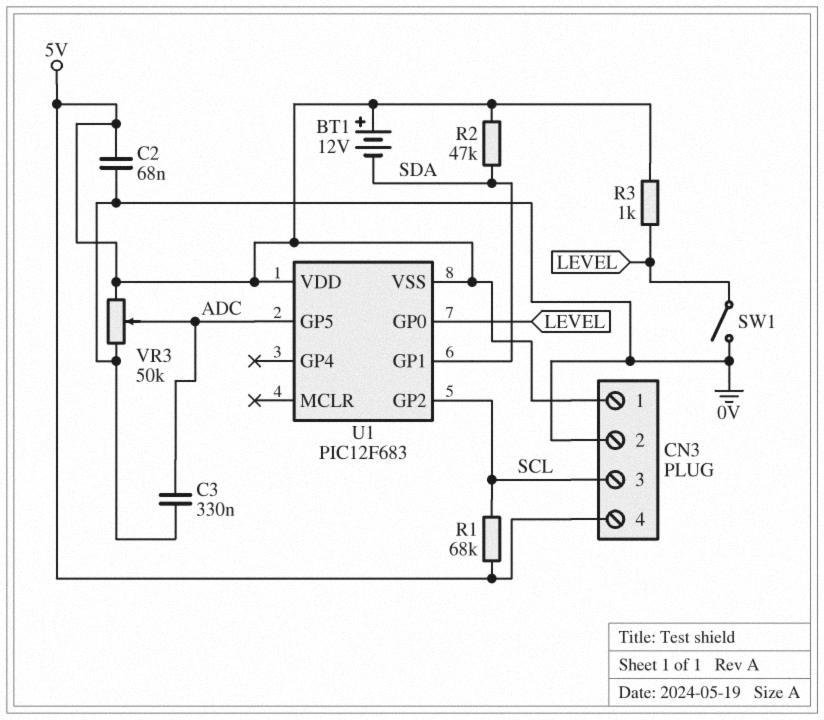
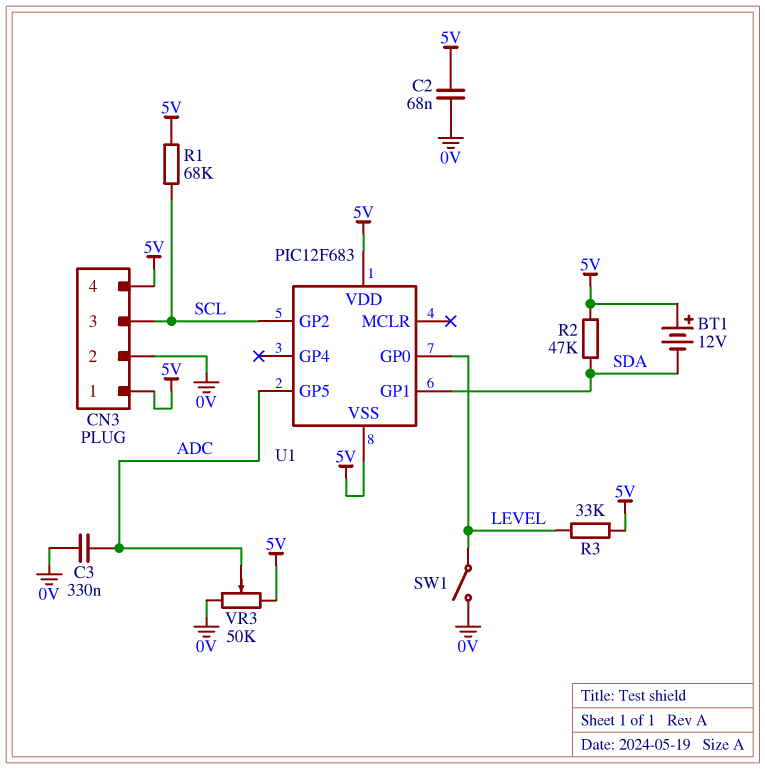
R3: 1k (5V, LEVEL) -> 33k (5V, LEVEL)

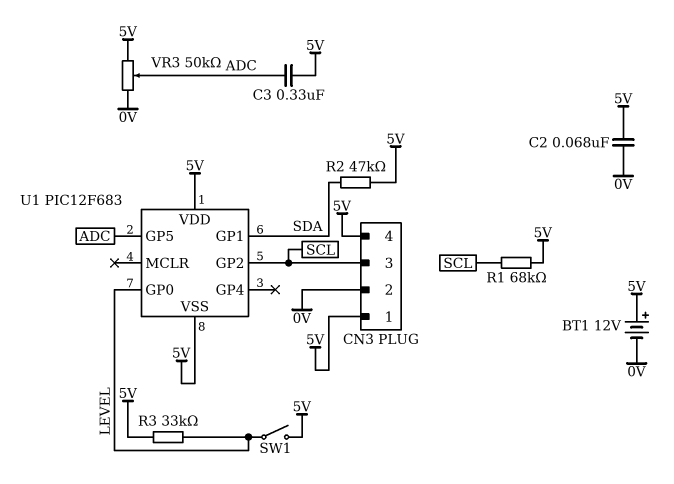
BT1: 12V (plus 5V, minus SDA) -> 12V (plus 5V, minus 0V)
C3: 330nF (0V, ADC) -> 330nF (5V, ADC)
SW1: switch (0V, LEVEL) -> switch (5V, LEVEL)

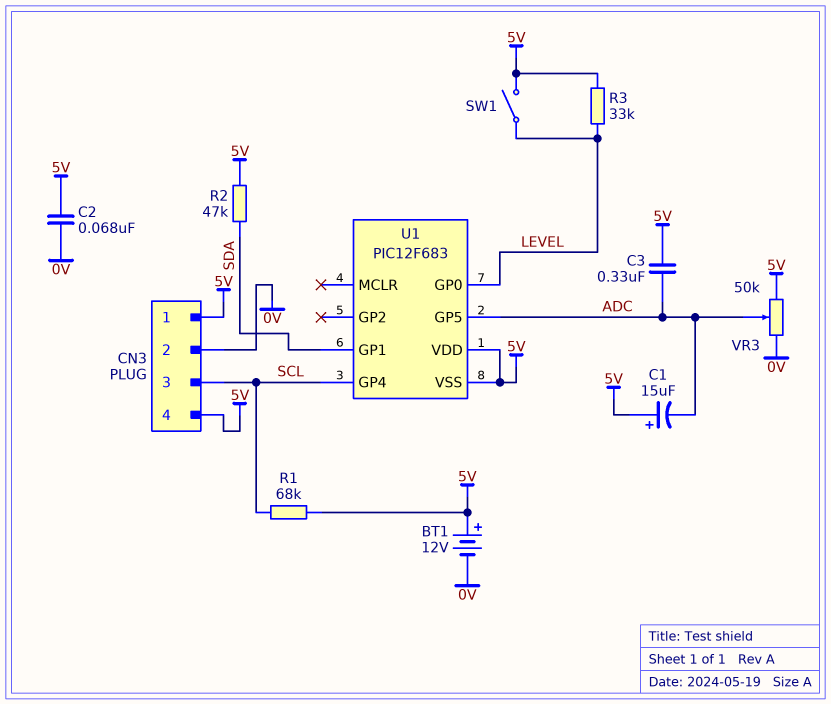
C1: none -> 15uF (plus 5V, minus ADC)
U1 pin GP2: SCL -> none
U1 pin GP4: none -> SCL

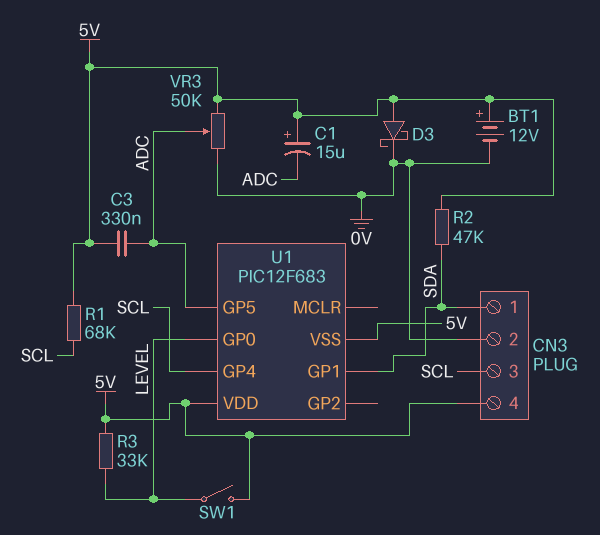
C2: 68nF (0V, 5V) -> none
CN3 pin 1: 5V -> SDA
D3: none -> schottky (A 5V, K 0V)

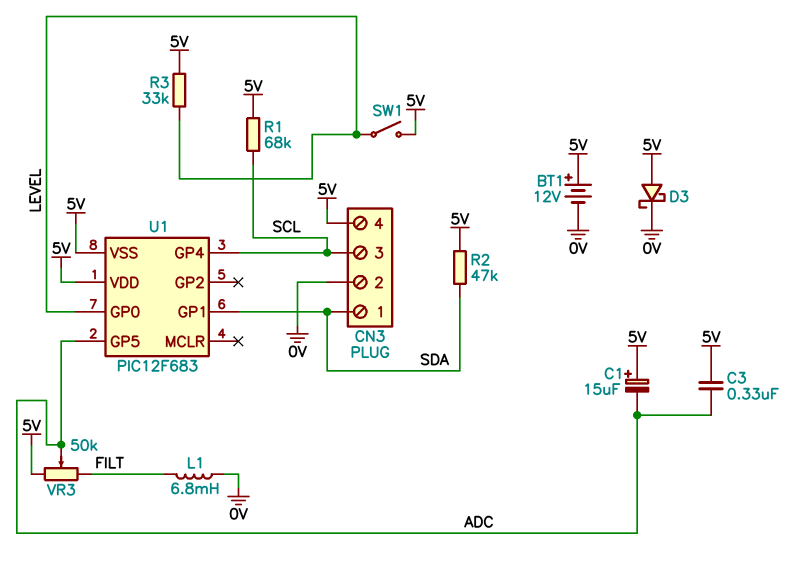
L1: none -> 6.8mH (0V, FILT)
VR3: 50k (0V, 5V, wiper ADC) -> 50k (5V, FILT, wiper ADC)

